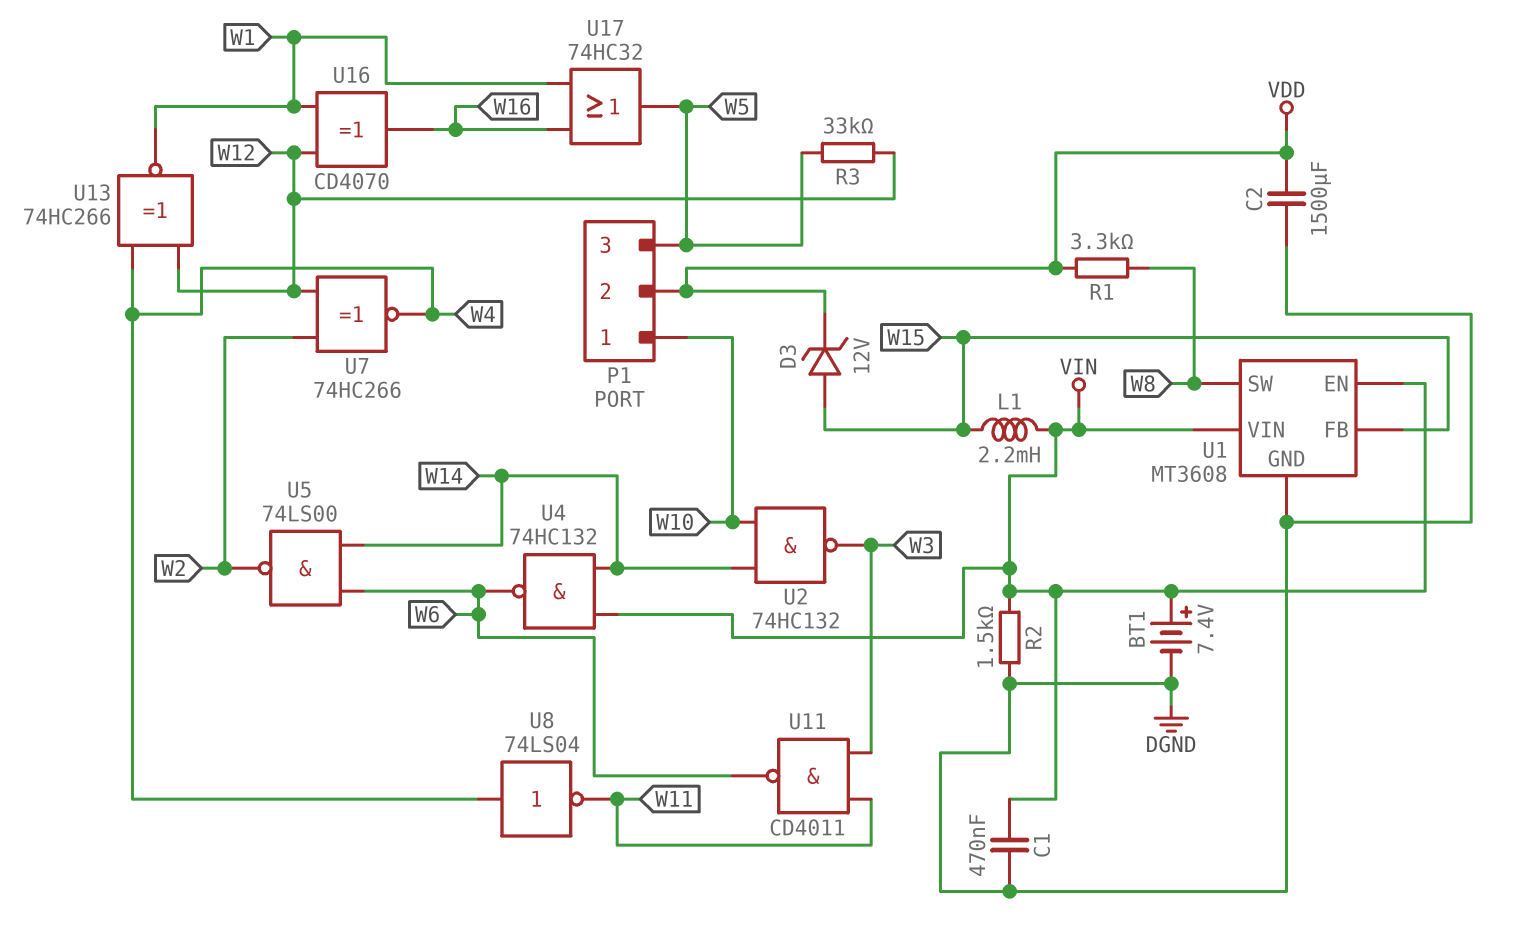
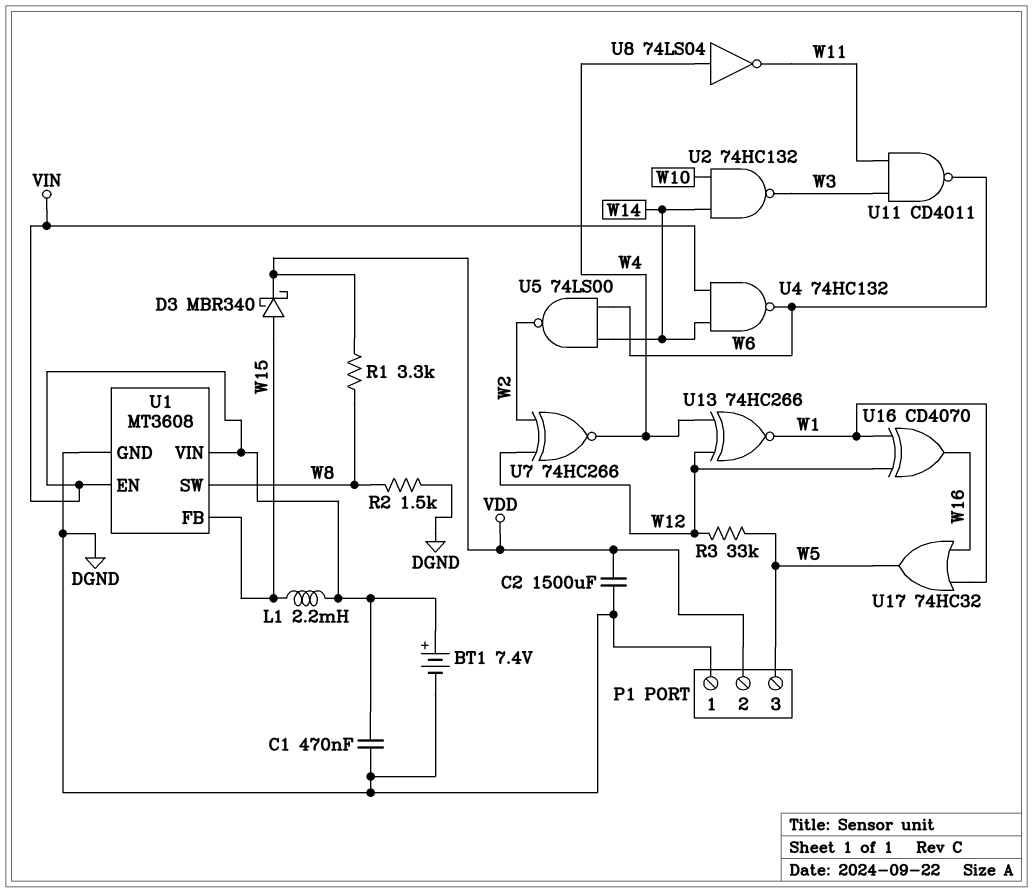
D3: zener 12V (A W15, K VDD) -> schottky MBR340 (A W15, K VDD)
P1 pin 1: W10 -> DGND
R2: 1.5k (DGND, VIN) -> 1.5k (DGND, W8)

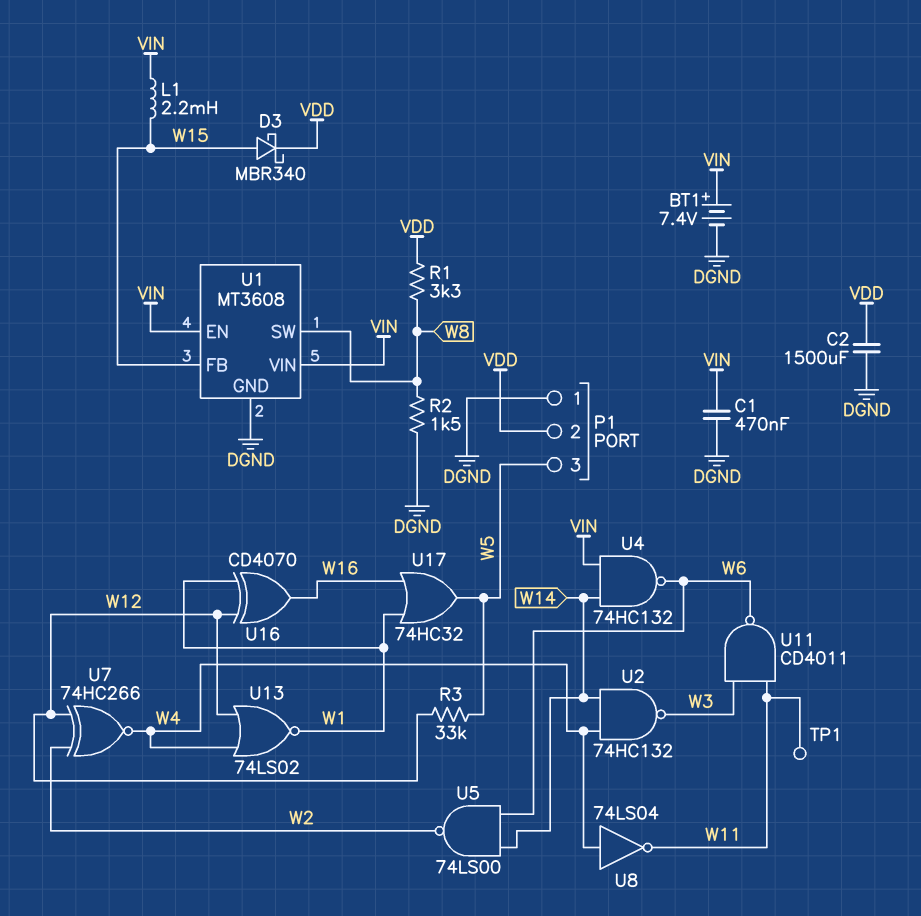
TP1: none -> test point (W11)
U2: NAND 74HC132 (in W10, in W14, out W3) -> NAND 74HC132 (in W4, in W14, out W3)
U13: XNOR 74HC266 (in W4, in W12, out W1) -> NOR 74LS02 (in W4, in W12, out W1)

